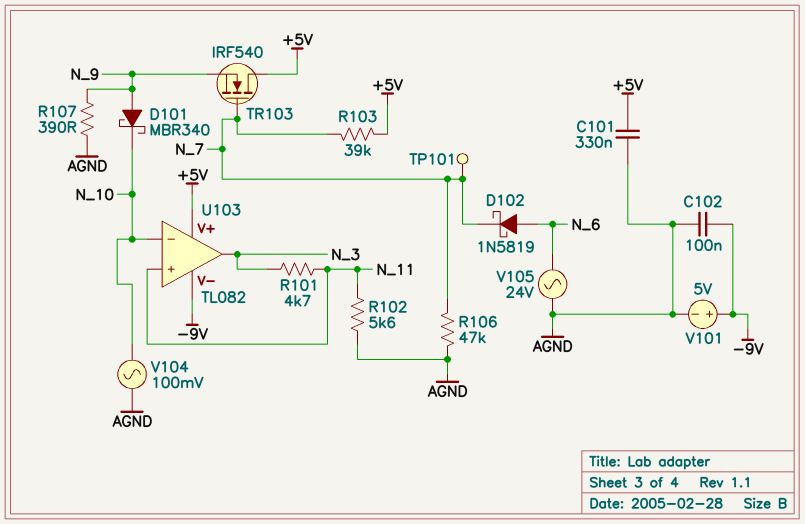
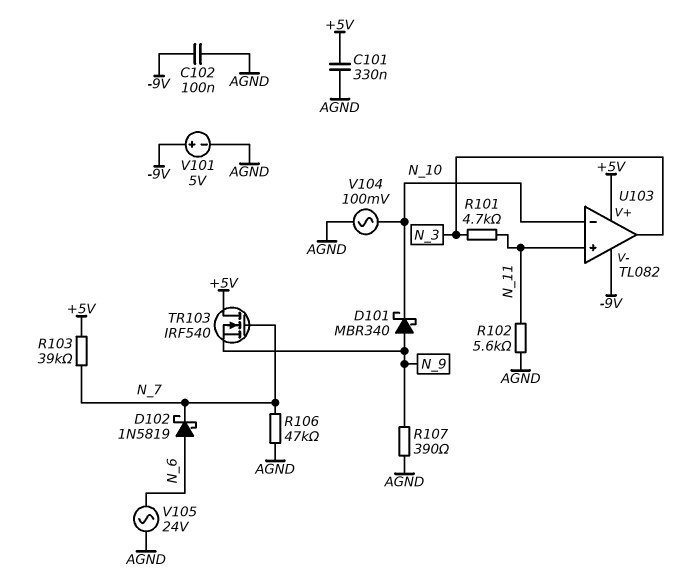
TP101: test point (N_7) -> none

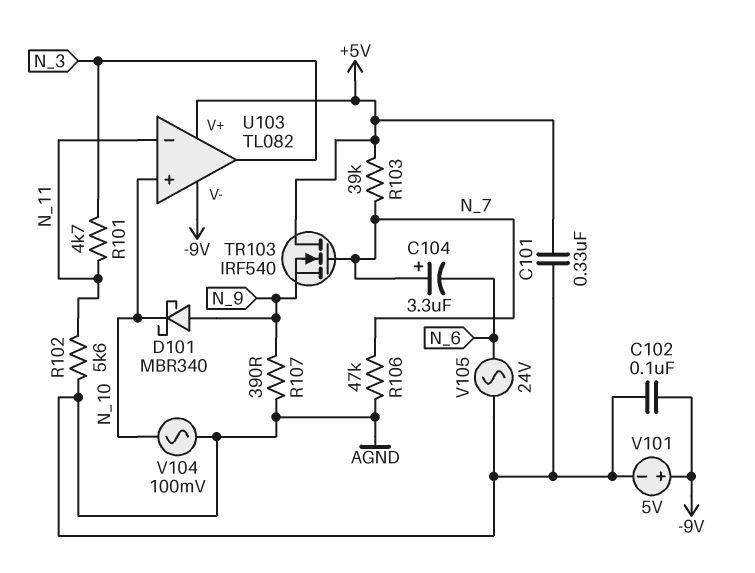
C104: none -> 3.3uF (plus N_7, minus N_6)
D102: schottky 1N5819 (A N_6, K N_7) -> none
U103 pin in+: N_11 -> N_10
U103 pin in-: N_10 -> N_11

